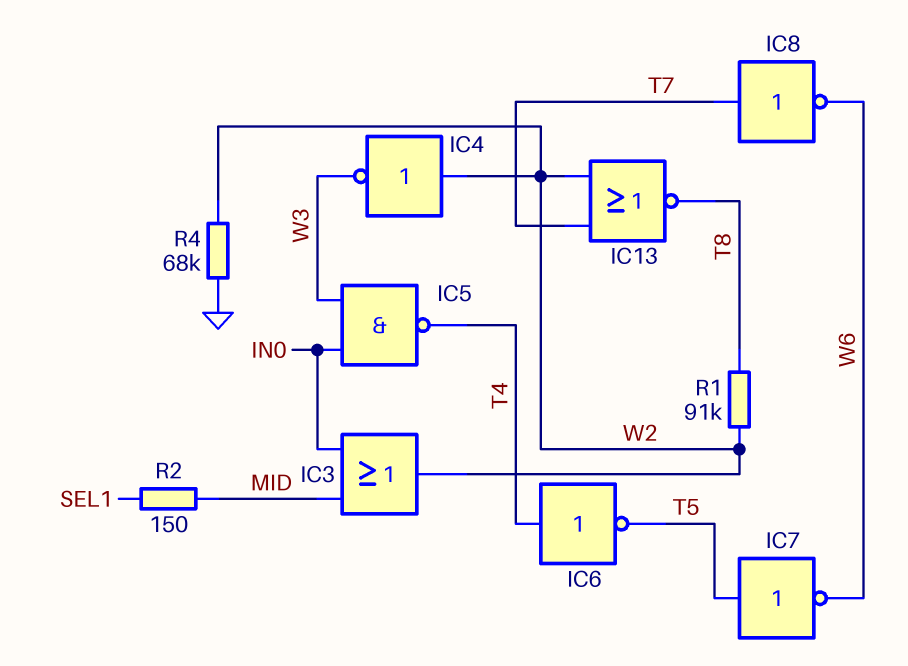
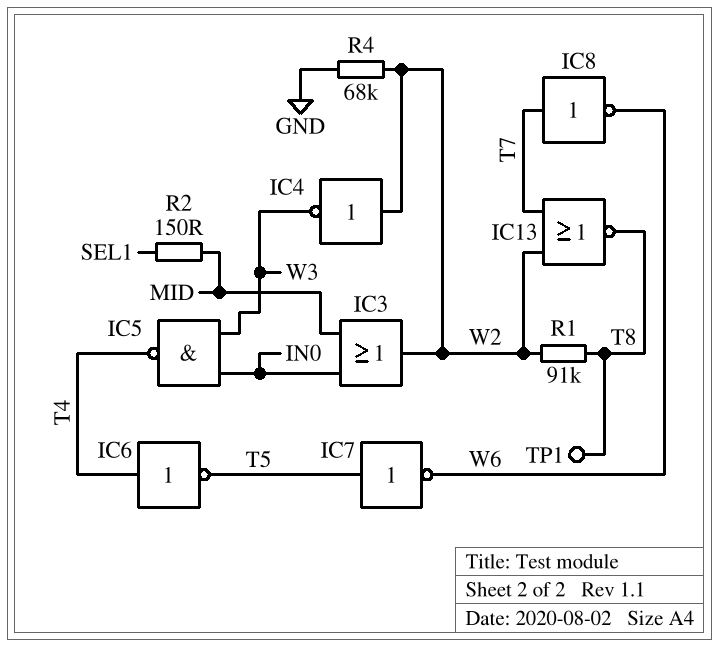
TP1: none -> test point (T8)

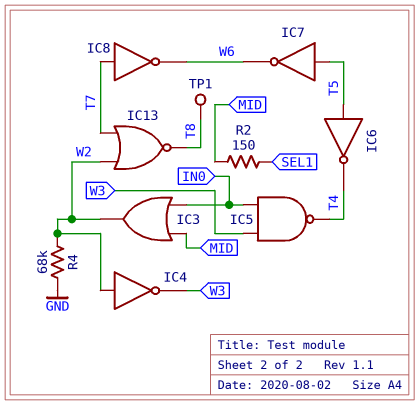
IC6: NOT (in T4, out T5) -> NOT (in T5, out T4)
R1: 91k (T8, W2) -> none

